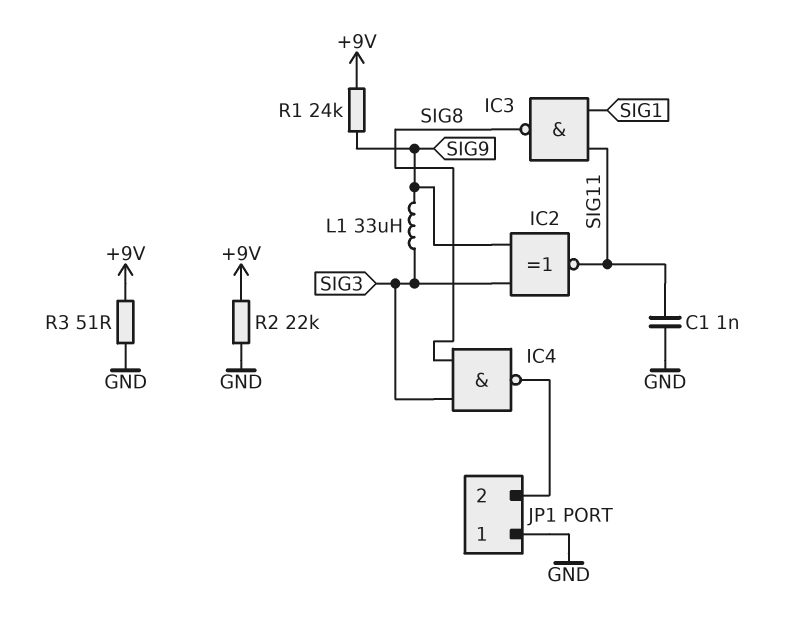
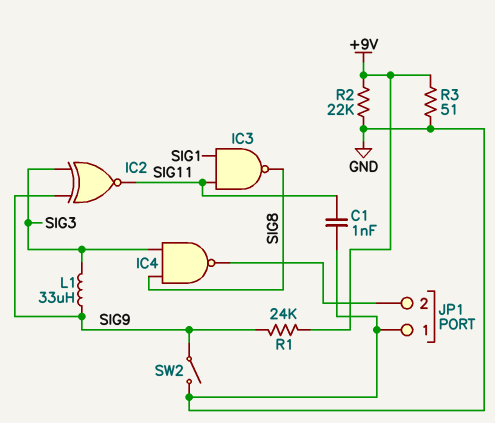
SW2: none -> switch (GND, SIG9)

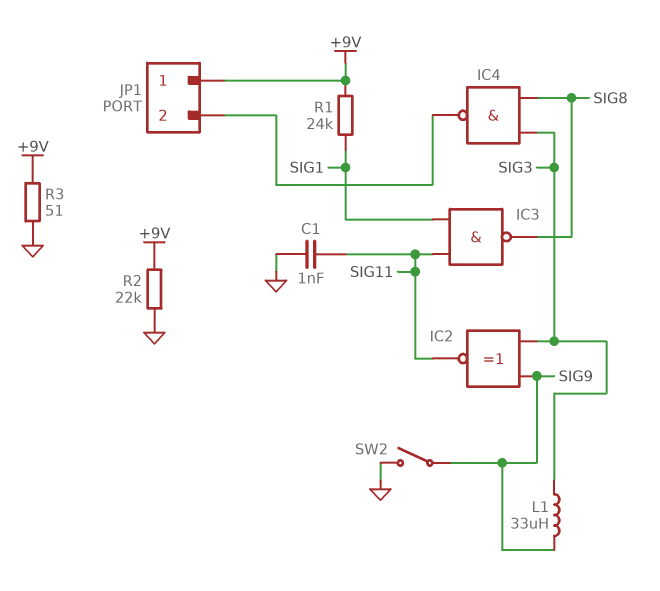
JP1 pin 1: GND -> +9V
R1: 24k (+9V, SIG9) -> 24k (+9V, SIG1)

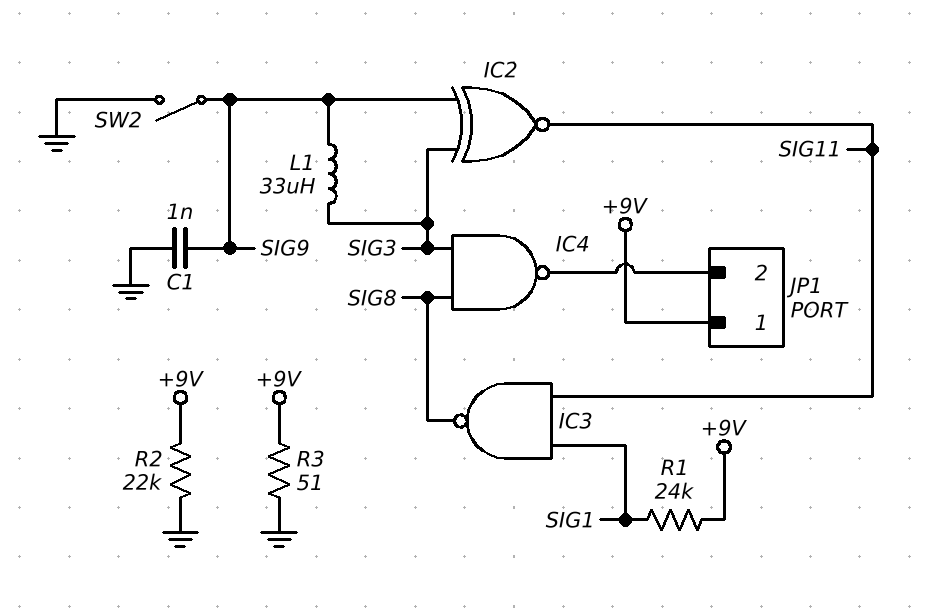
C1: 1nF (GND, SIG11) -> 1nF (GND, SIG9)

